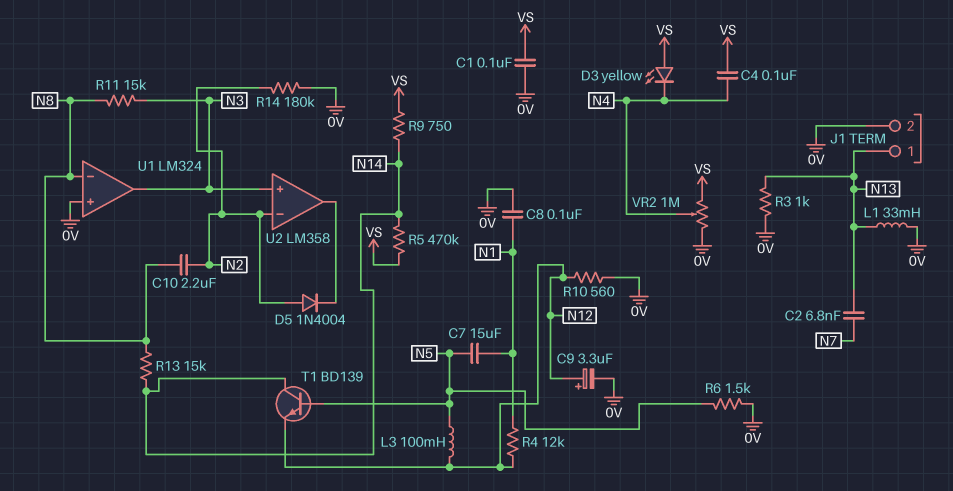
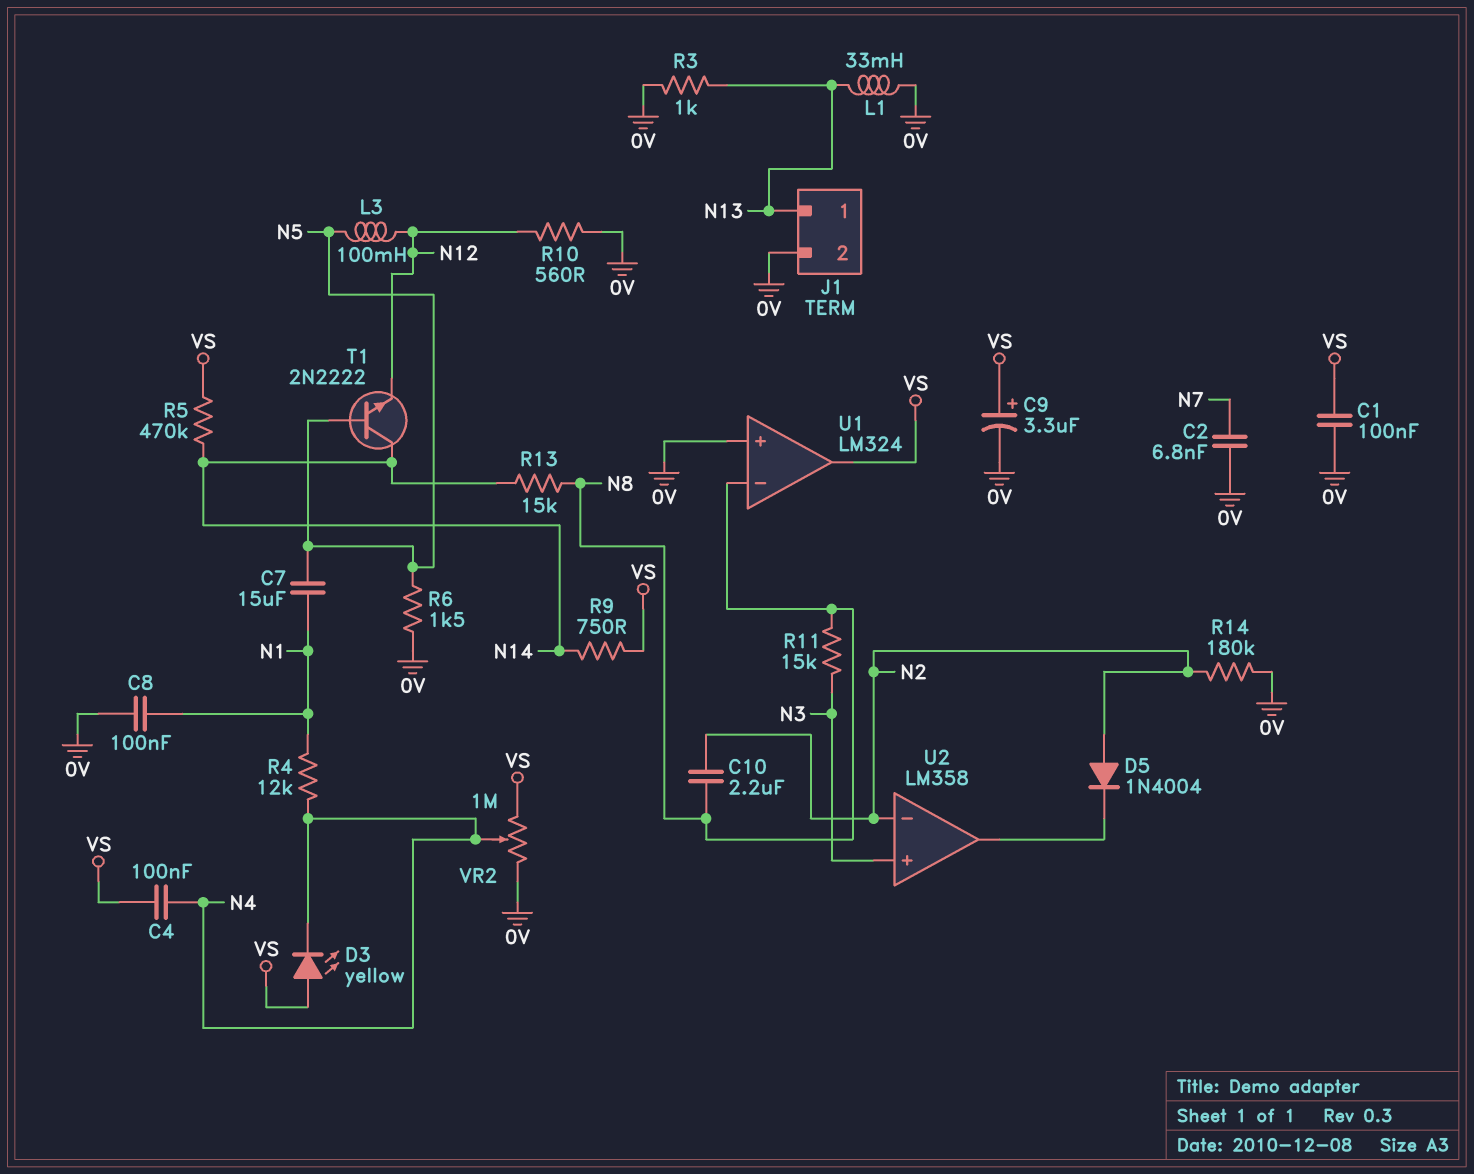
C2: 6.8nF (N7, N13) -> 6.8nF (0V, N7)
C9: 3.3uF (plus N12, minus 0V) -> 3.3uF (plus VS, minus 0V)
R4: 12k (N1, N12) -> 12k (N1, N4)
T1: NPN BD139 (B N5, C N14, E N12) -> NPN 2N2222 (B N5, C N14, E N12)
U1 pin out: N3 -> VS

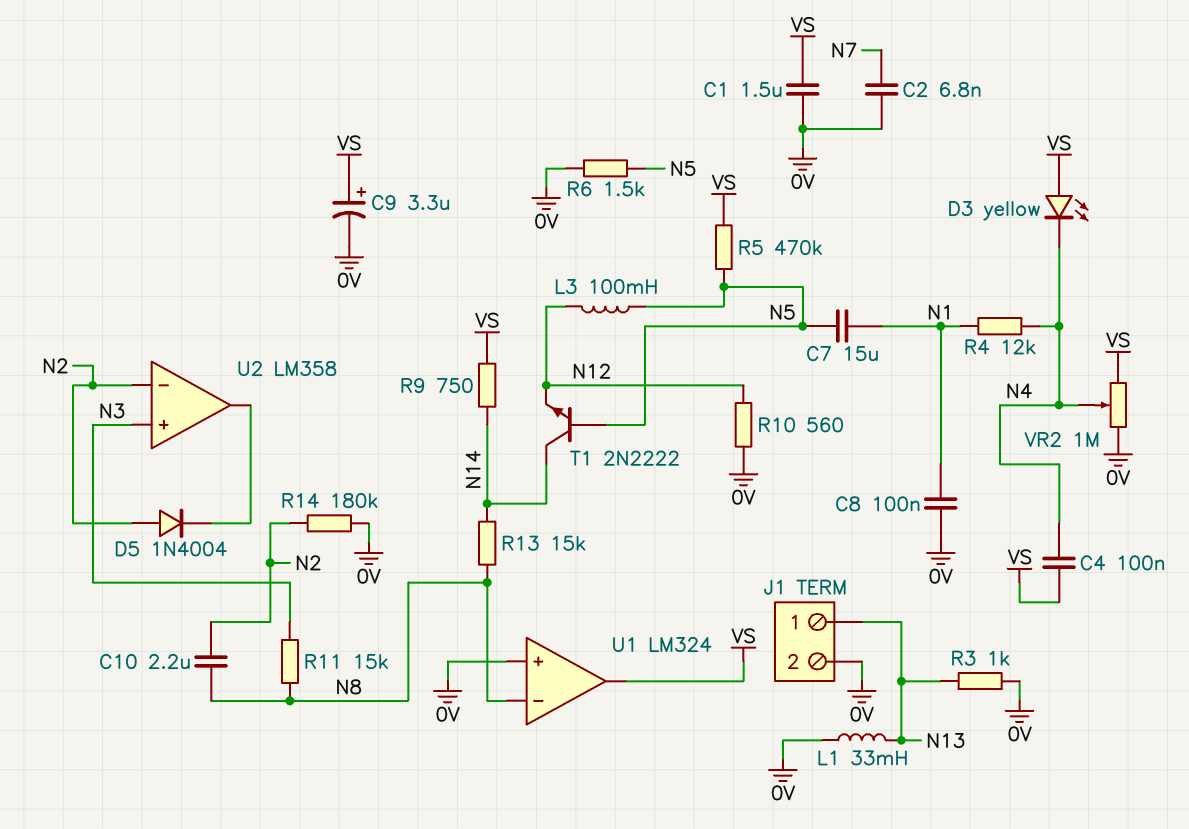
C1: 100nF (0V, VS) -> 1.5uF (0V, VS)
R5: 470k (N14, VS) -> 470k (N5, VS)

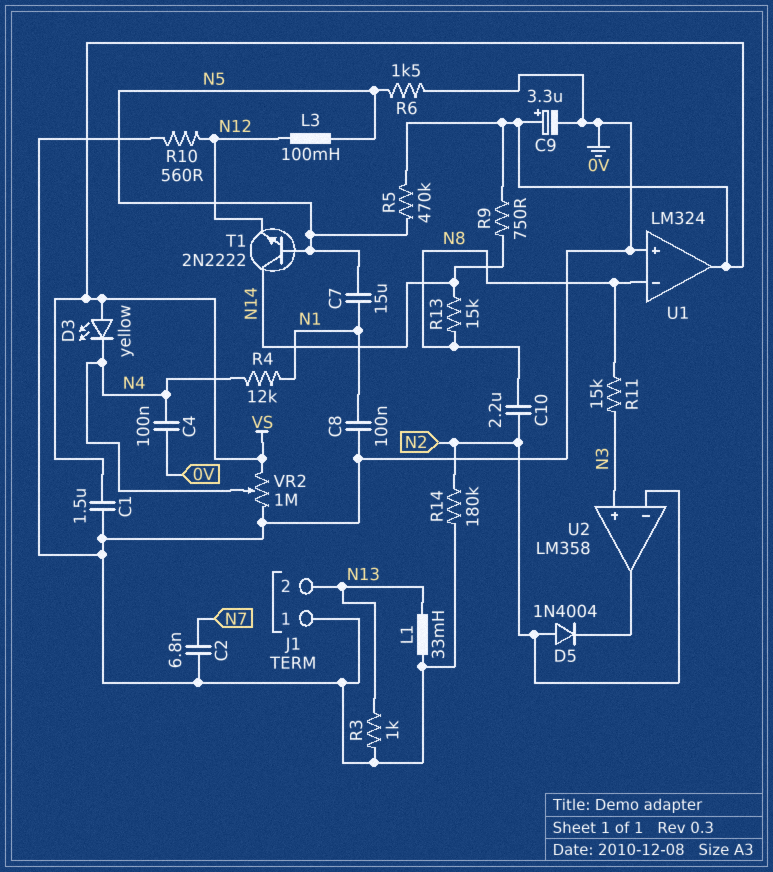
C4: 100nF (N4, VS) -> 100nF (0V, N4)
J1 pin 1: N13 -> 0V
J1 pin 2: 0V -> N13

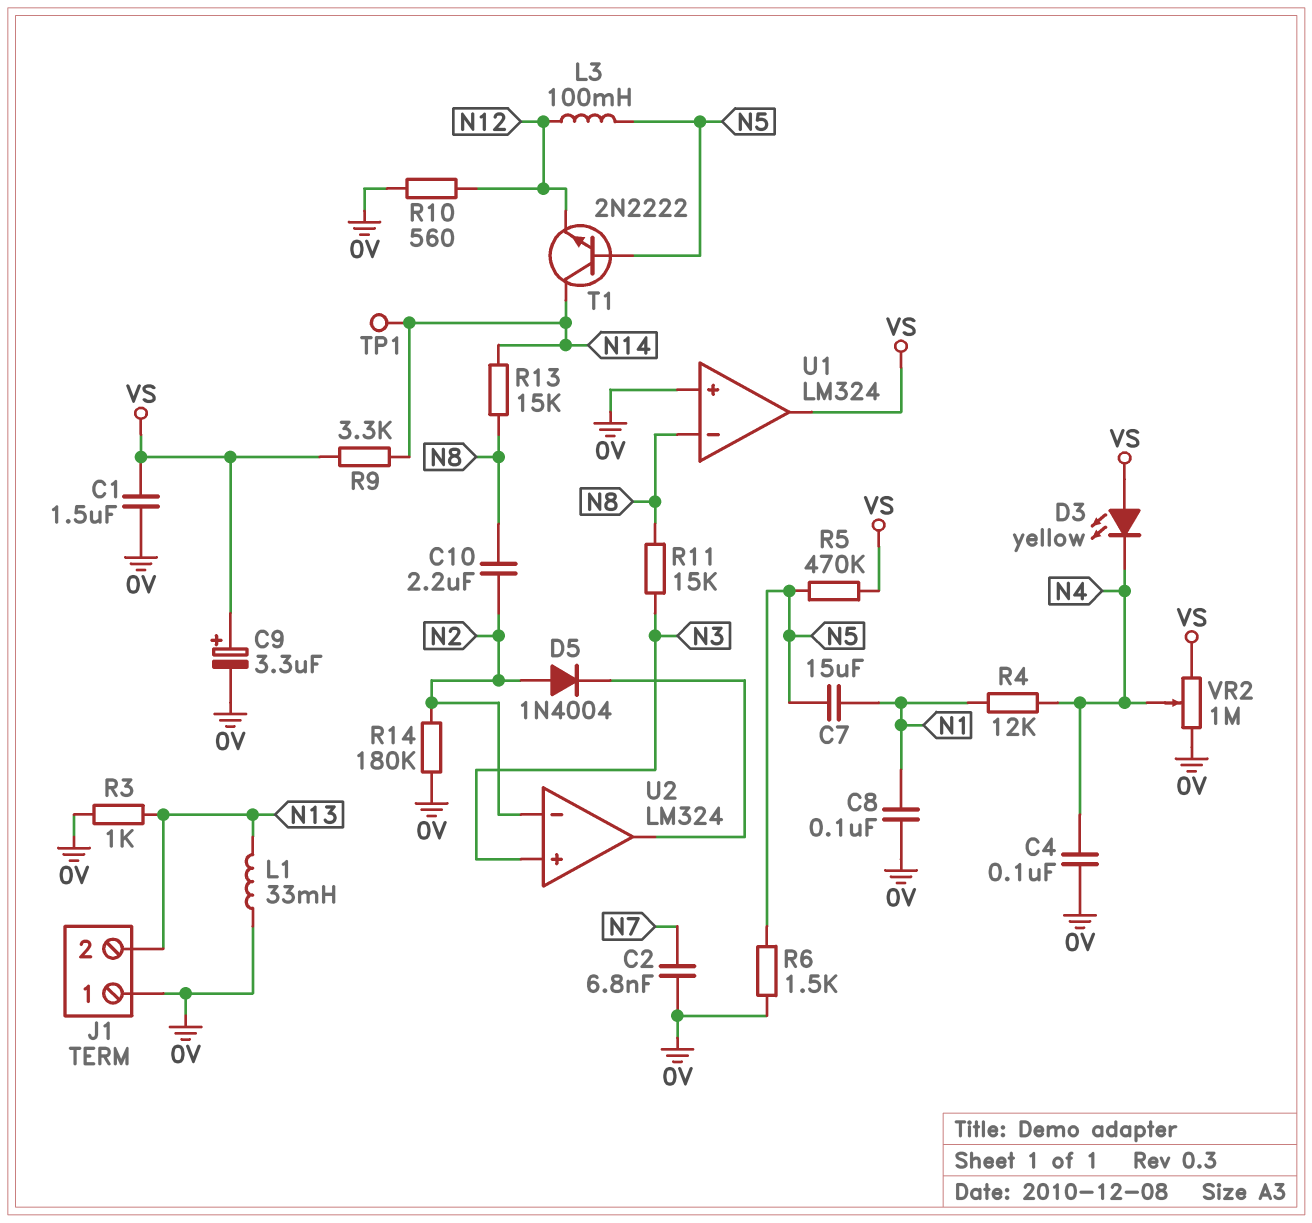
R9: 750 (N14, VS) -> 3.3k (N14, VS)
TP1: none -> test point (N14)
U2: LM358 -> LM324

